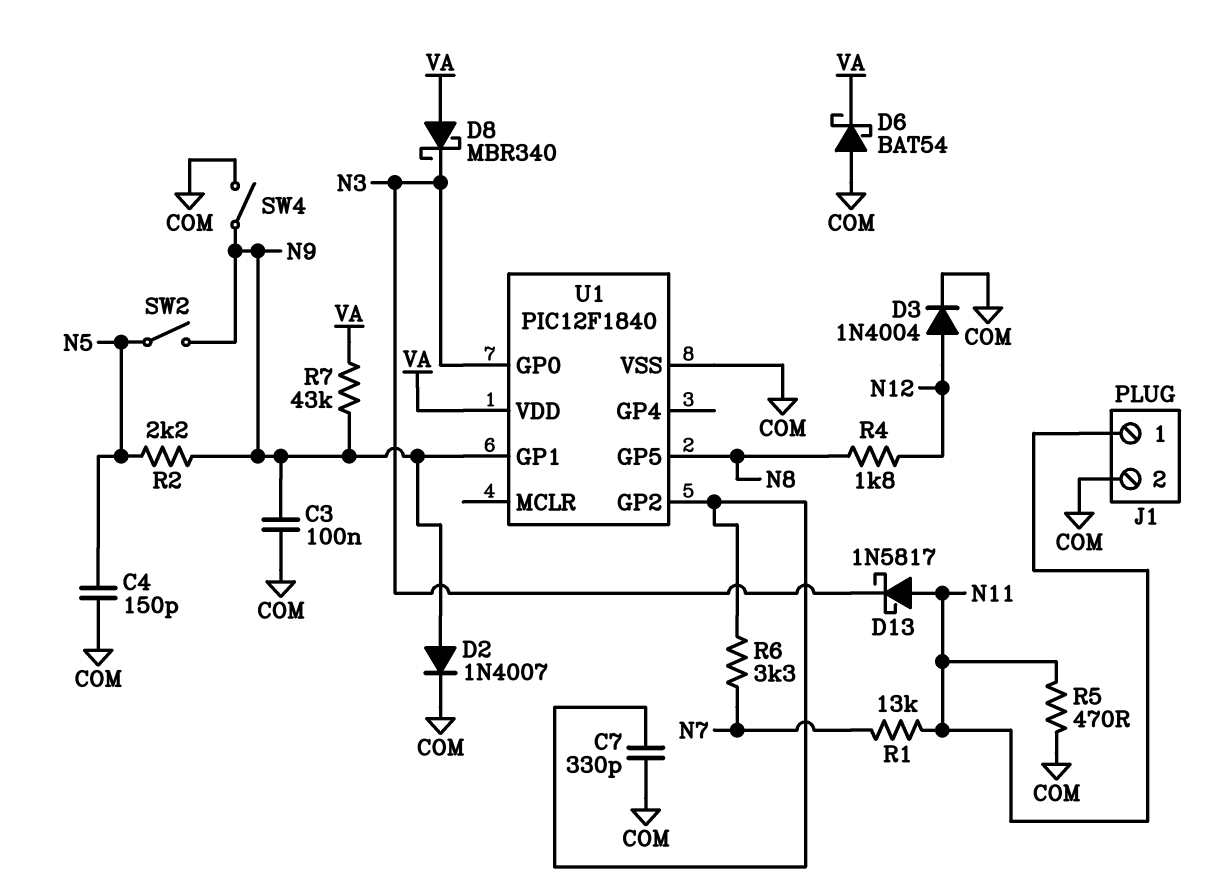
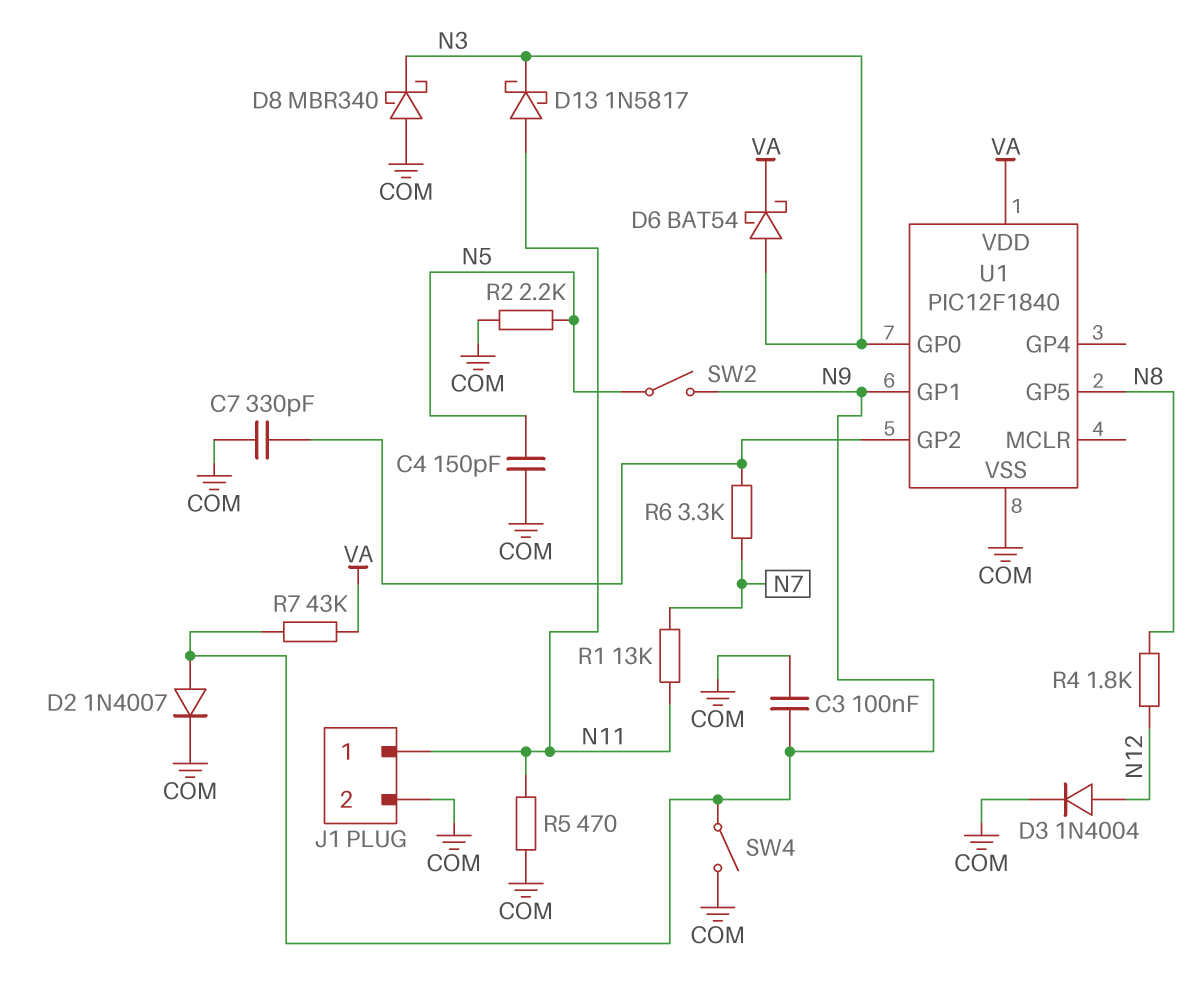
D6: schottky BAT54 (A COM, K VA) -> schottky BAT54 (A N3, K VA)
D8: schottky MBR340 (A VA, K N3) -> schottky MBR340 (A COM, K N3)
R2: 2.2k (N5, N9) -> 2.2k (COM, N5)

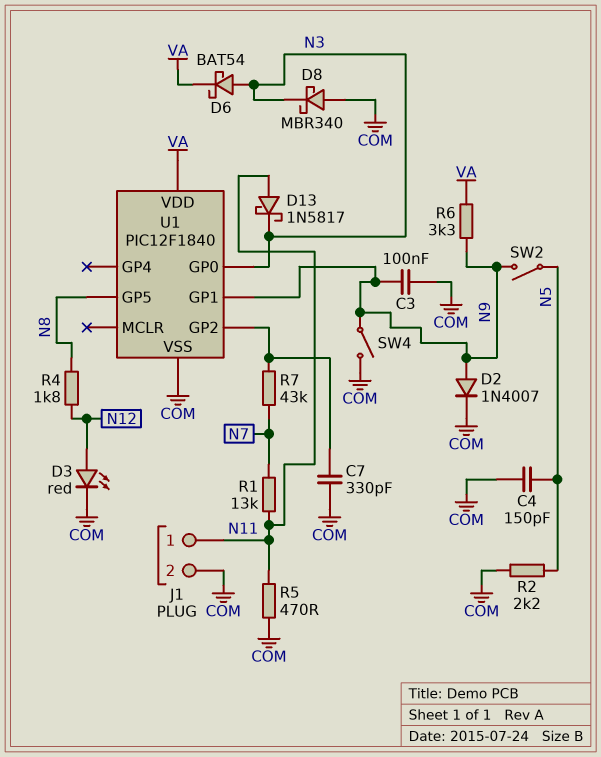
D3: diode 1N4004 (A N12, K COM) -> LED red (A N12, K COM)
R6: 3.3k (N7, U1/GP2) -> 3.3k (N9, VA)
R7: 43k (N9, VA) -> 43k (N7, U1/GP2)

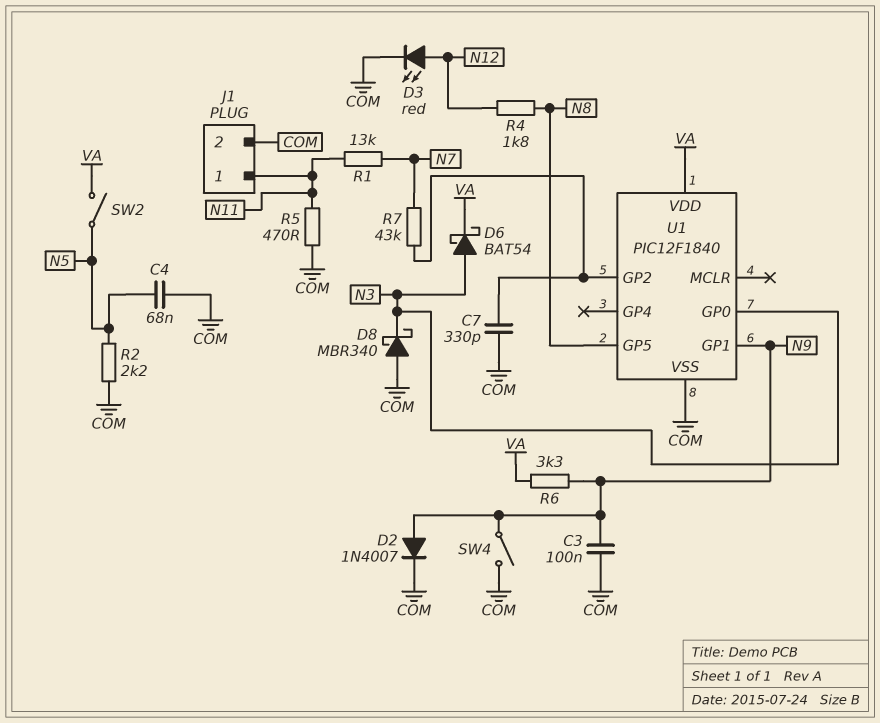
C4: 150pF (COM, N5) -> 68nF (COM, N5)
D13: schottky 1N5817 (A N11, K N3) -> none
SW2: switch (N5, N9) -> switch (N5, VA)

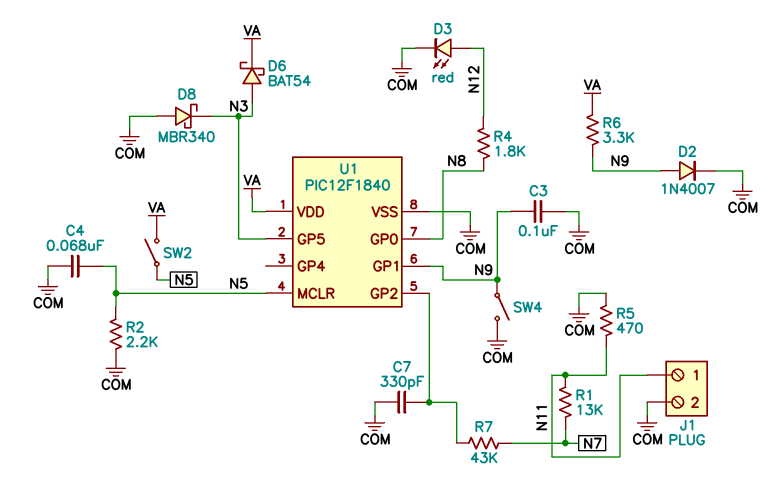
U1 pin GP0: N3 -> N8
U1 pin GP5: N8 -> N3
U1 pin MCLR: none -> N5

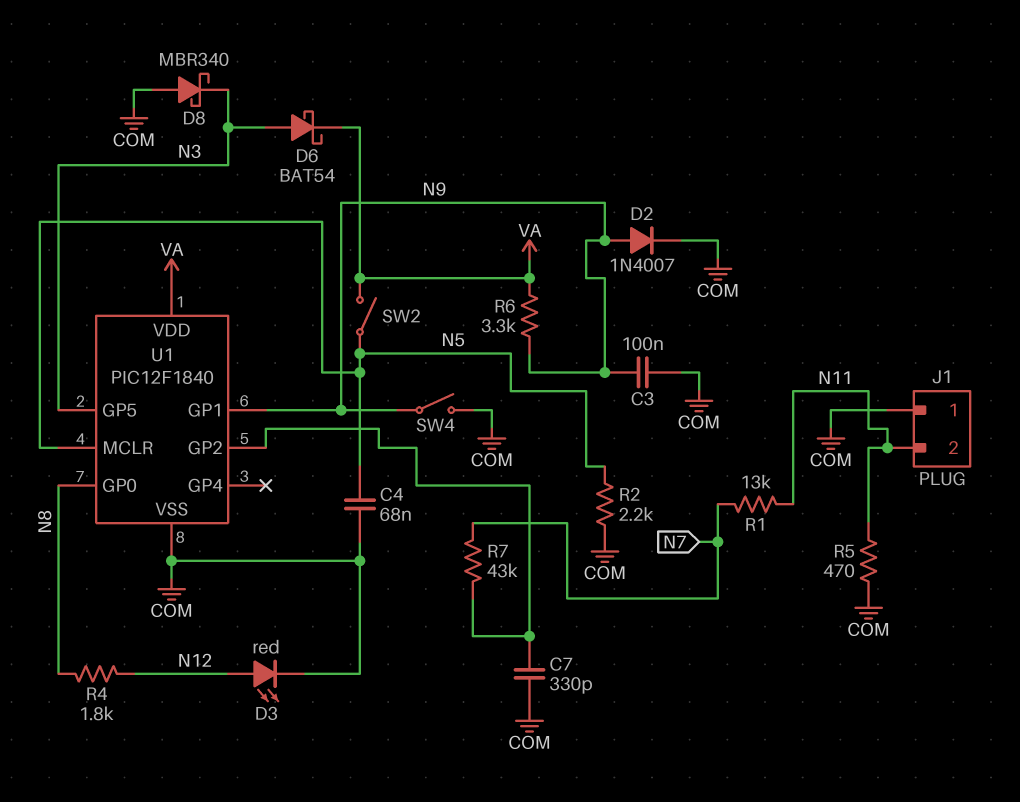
J1 pin 1: N11 -> COM
J1 pin 2: COM -> N11

